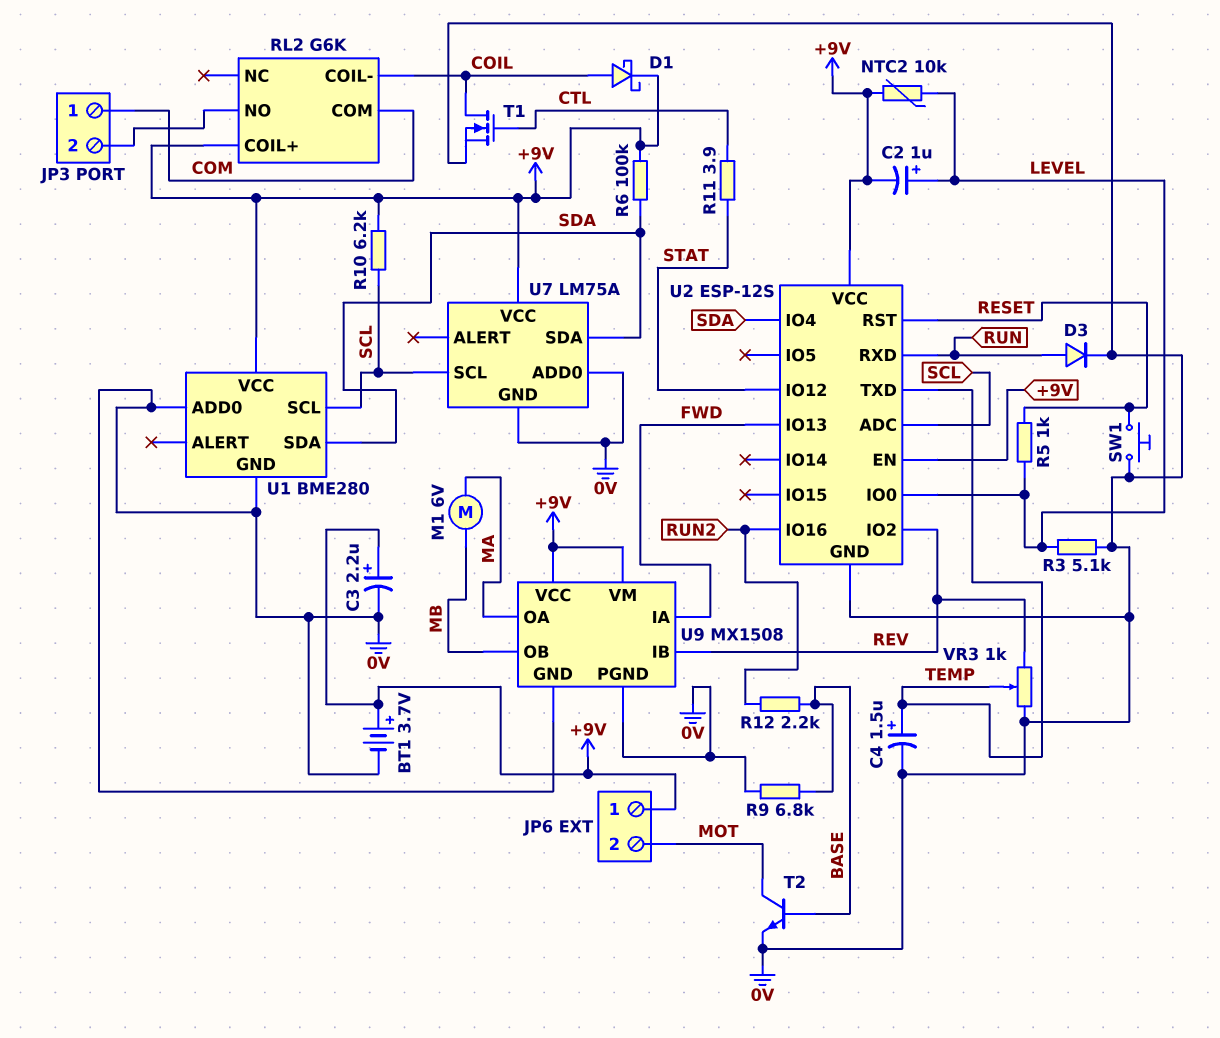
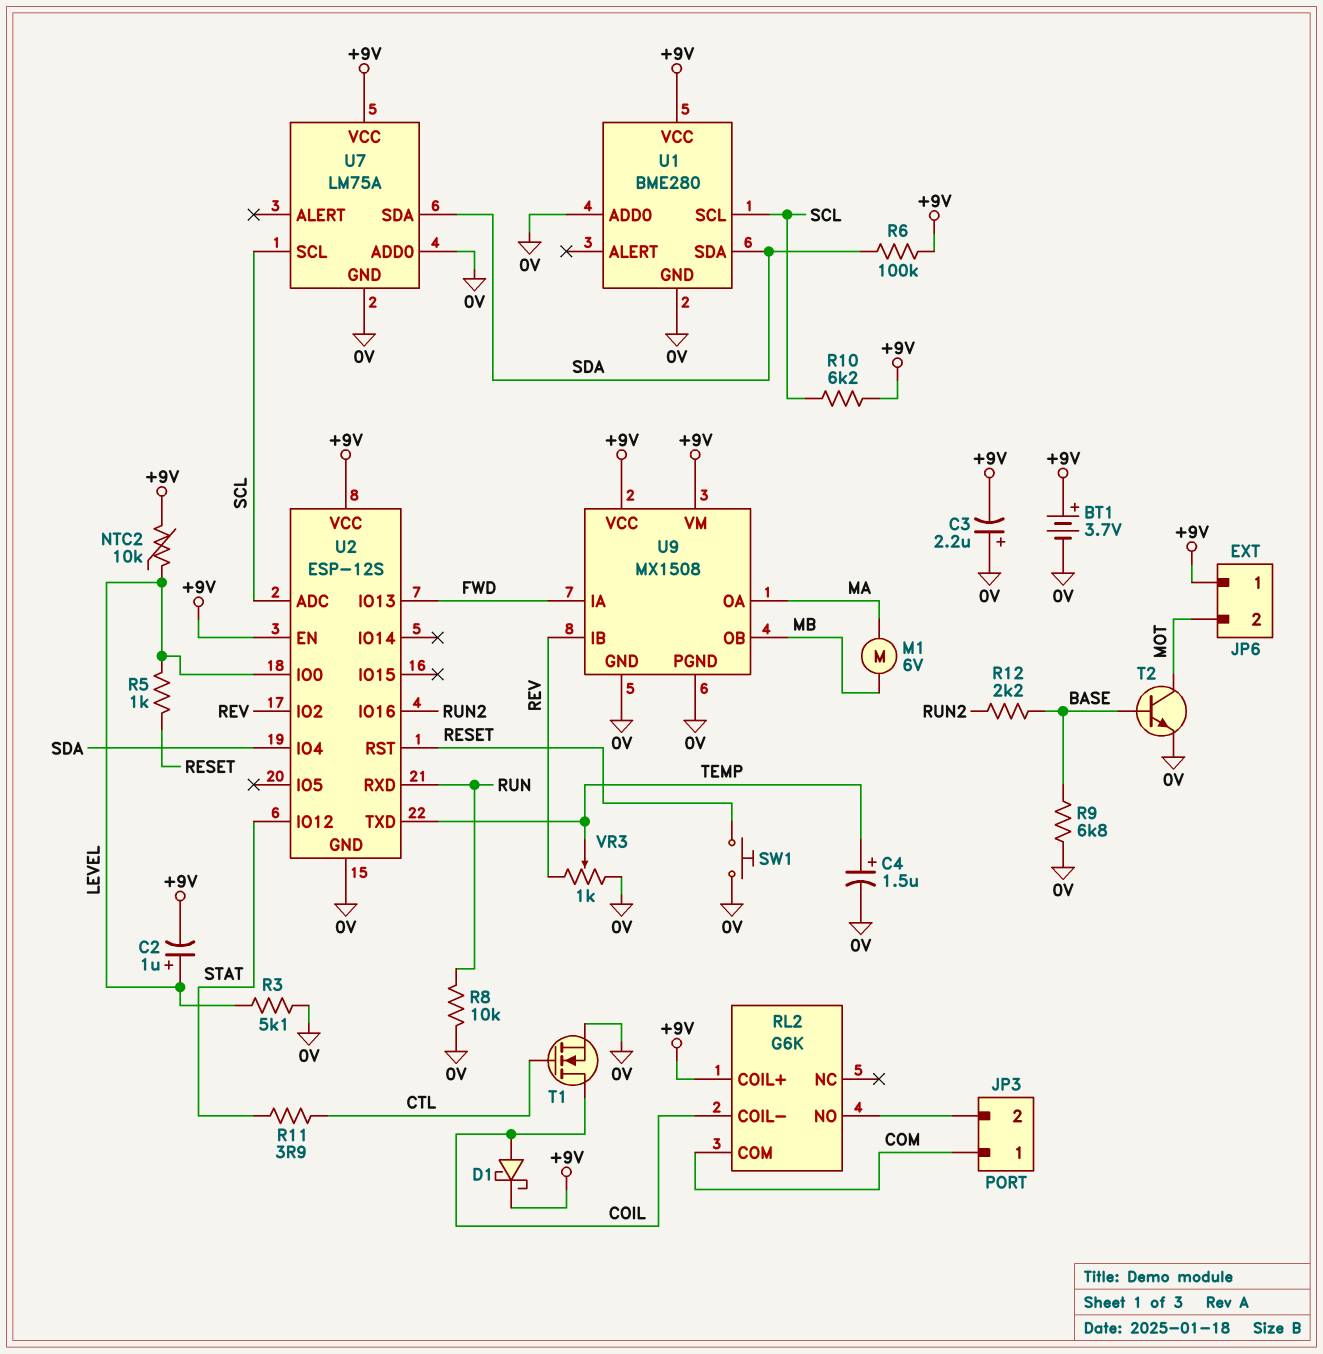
C3: 2.2uF (plus +9V, minus 0V) -> 2.2uF (plus 0V, minus +9V)
D3: diode (A RUN, K 0V) -> none
R8: none -> 10k (0V, RUN)

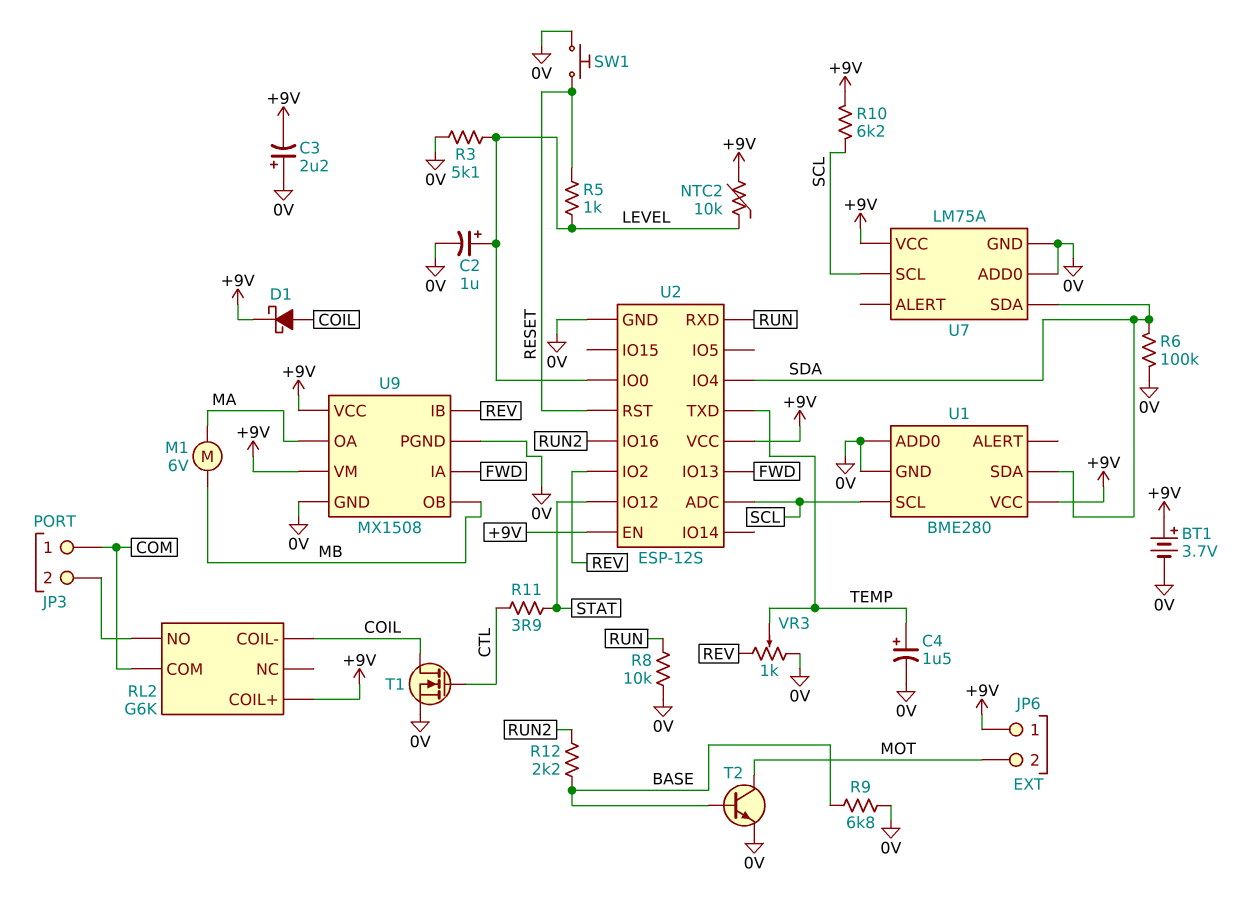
C2: 1uF (plus LEVEL, minus +9V) -> 1uF (plus LEVEL, minus 0V)
R6: 100k (+9V, SDA) -> 100k (0V, SDA)

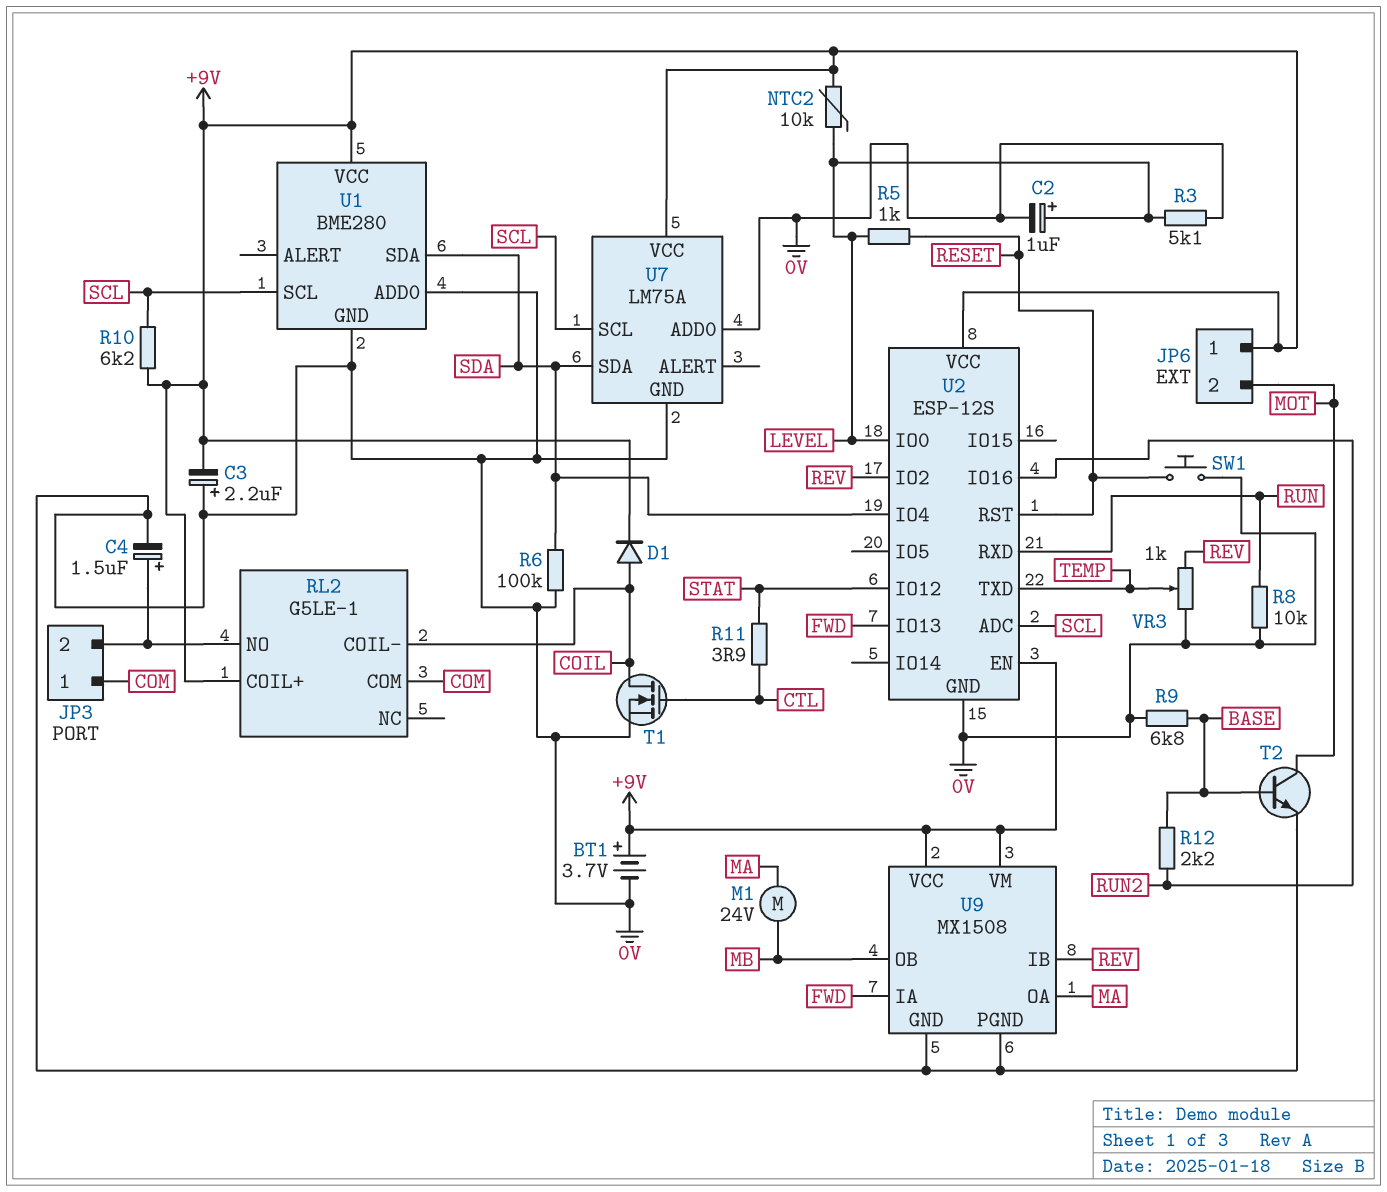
C4: 1.5uF (plus TEMP, minus 0V) -> 1.5uF (plus JP3/2, minus 0V)
D1: schottky (A COIL, K +9V) -> diode (A COIL, K +9V)
M1: motor 6V (MA, MB) -> motor 24V (MA, MB)
RL2: G6K -> G5LE-1

